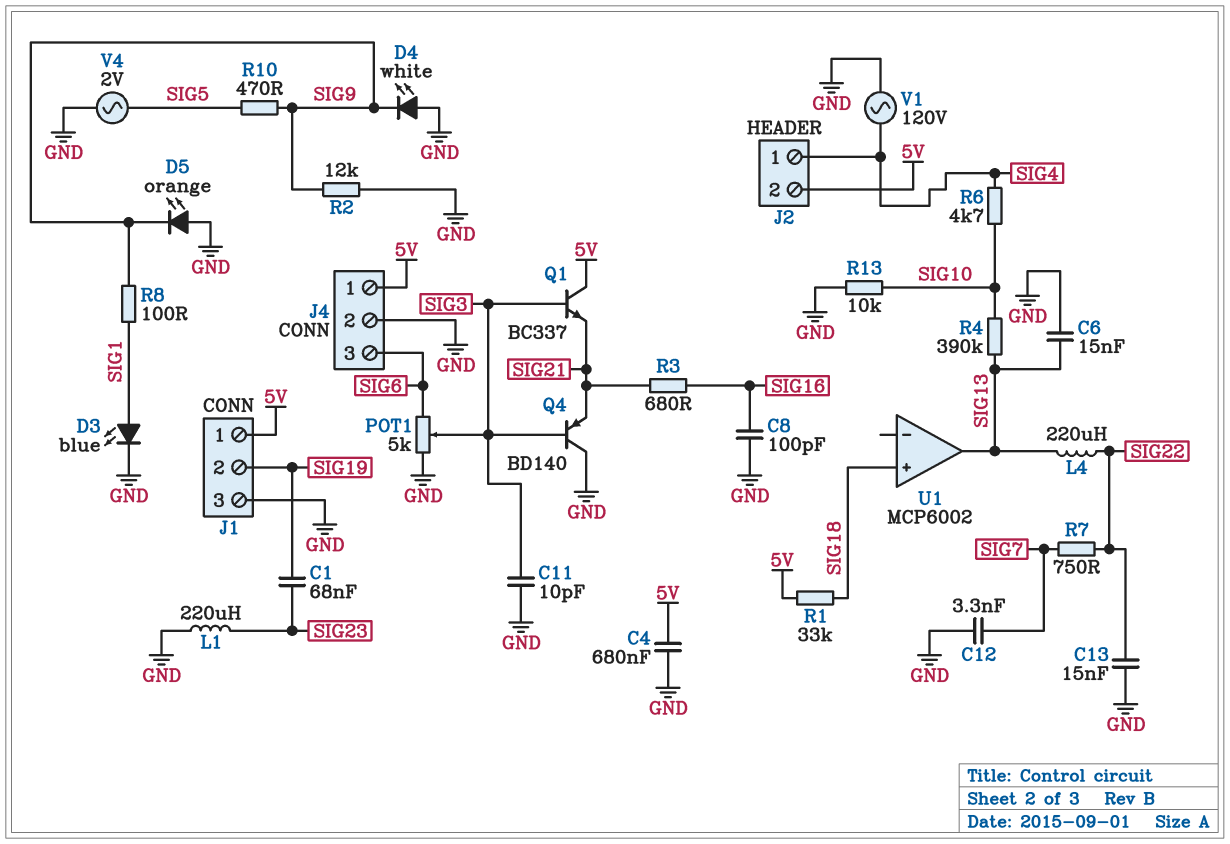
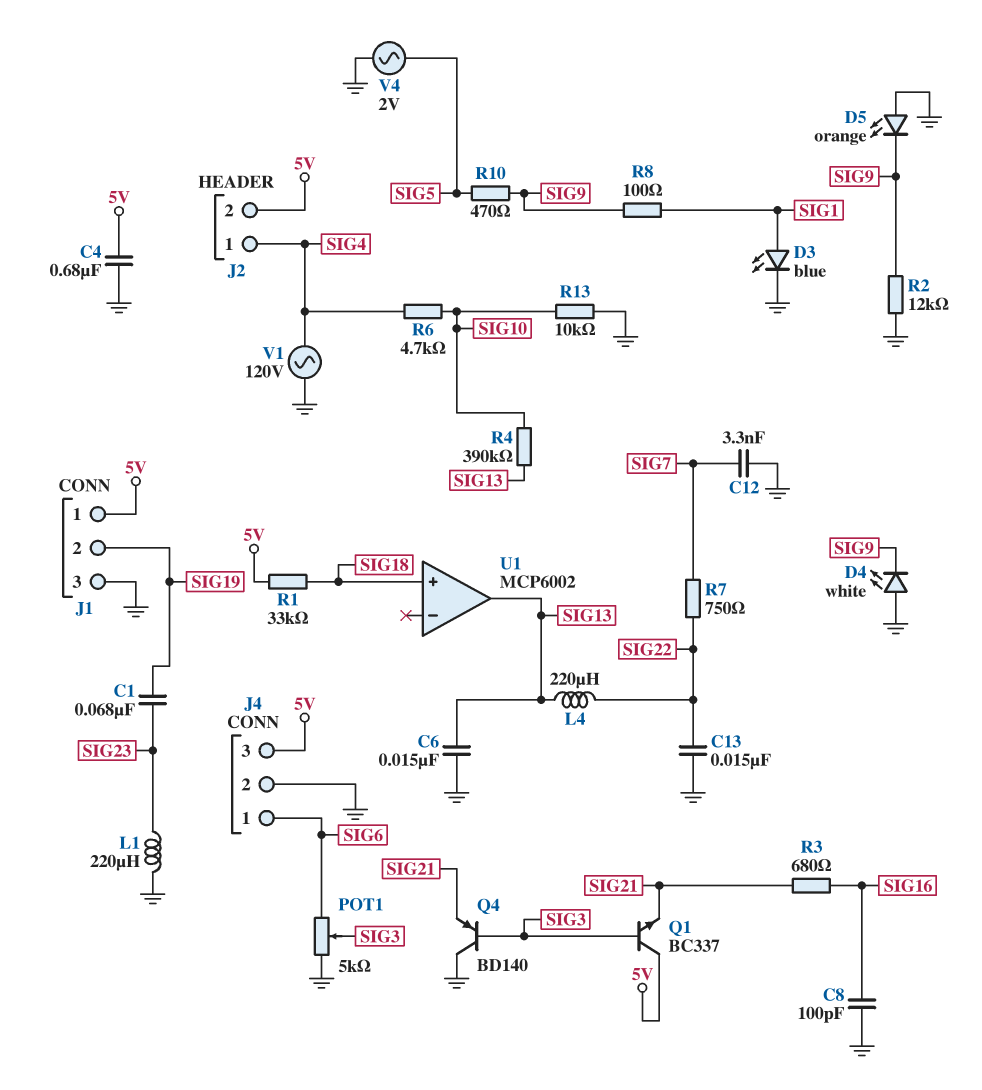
C11: 10pF (GND, SIG3) -> none
J4 pin 1: 5V -> SIG6
J4 pin 3: SIG6 -> 5V

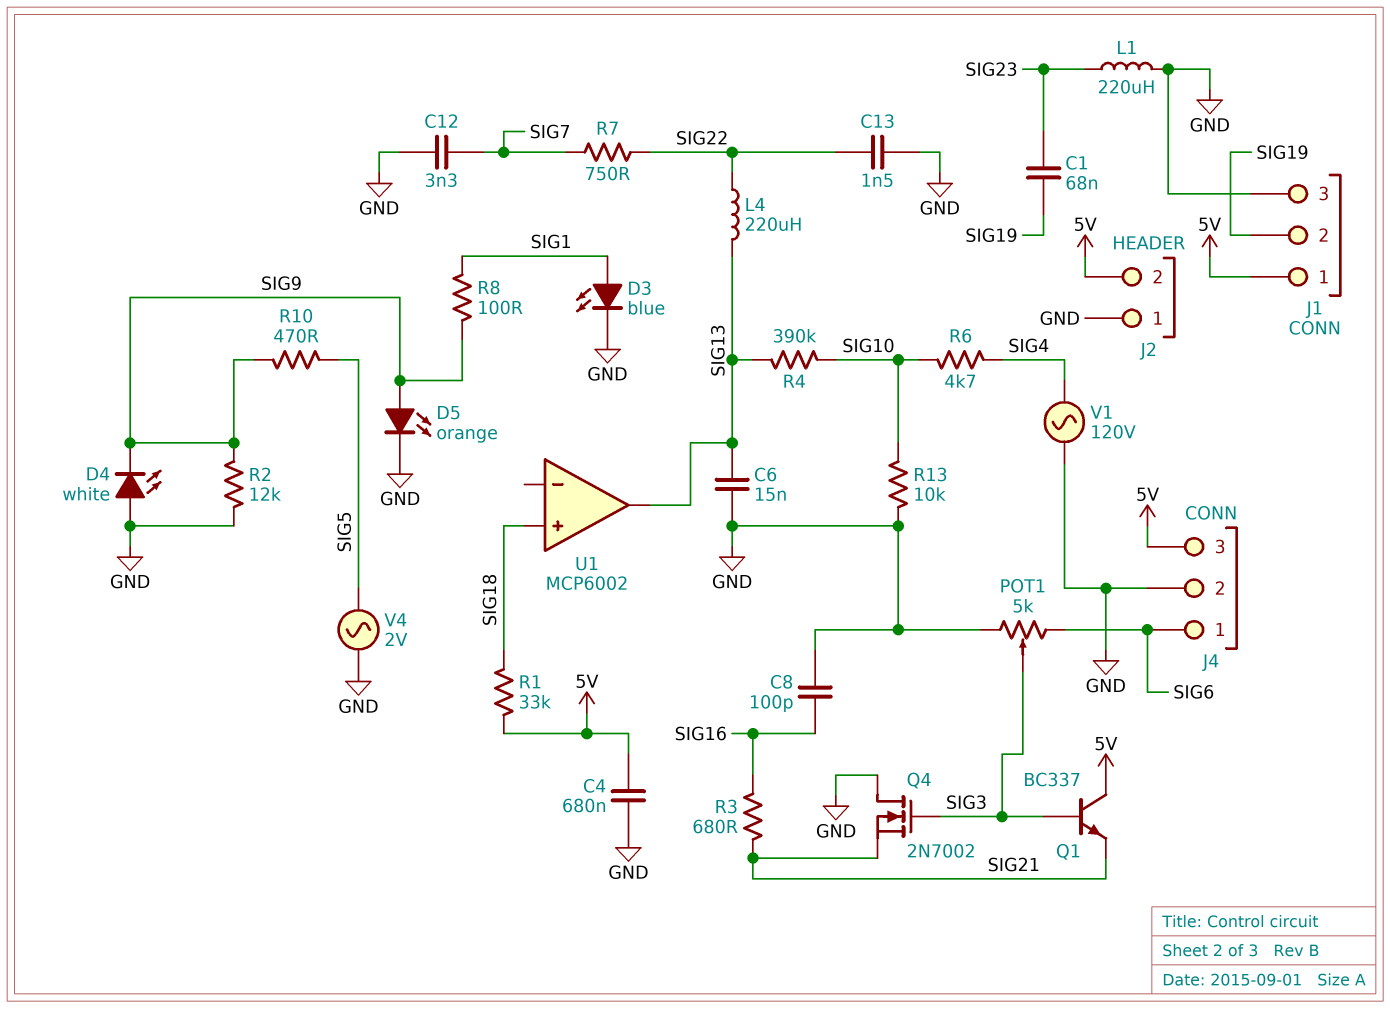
C13: 15nF (GND, SIG22) -> 1.5nF (GND, SIG22)
D5: LED orange (A GND, K SIG9) -> LED orange (A SIG9, K GND)
J2 pin 1: SIG4 -> GND
Q4: PNP BD140 (B SIG3, C GND, E SIG21) -> NMOS 2N7002 (G SIG3, D GND, S SIG21)

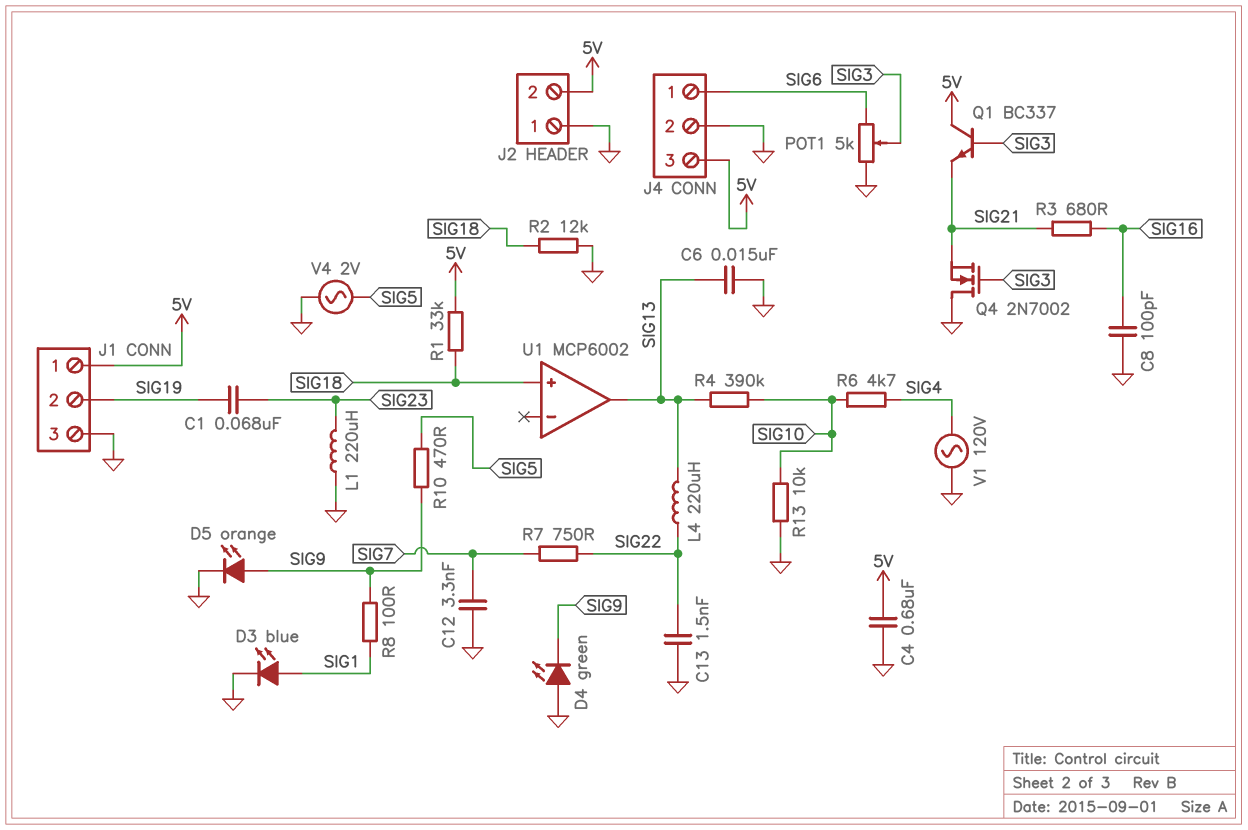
D4: LED white (A GND, K SIG9) -> LED green (A GND, K SIG9)
R2: 12k (GND, SIG9) -> 12k (GND, SIG18)

